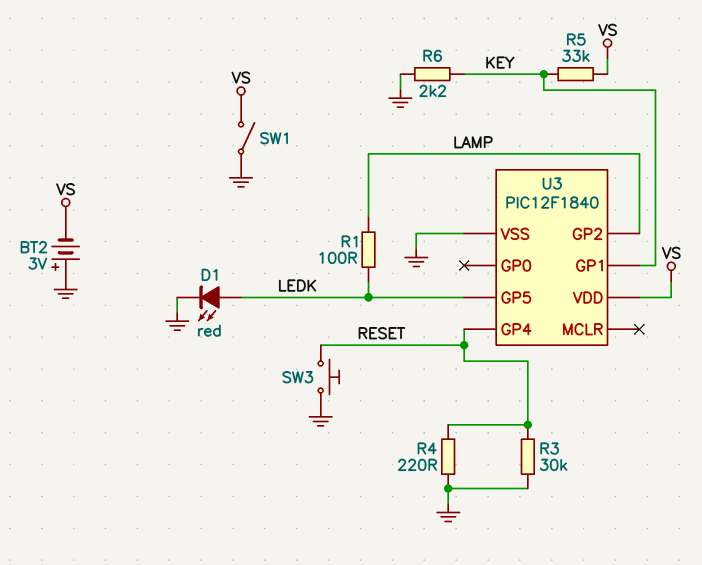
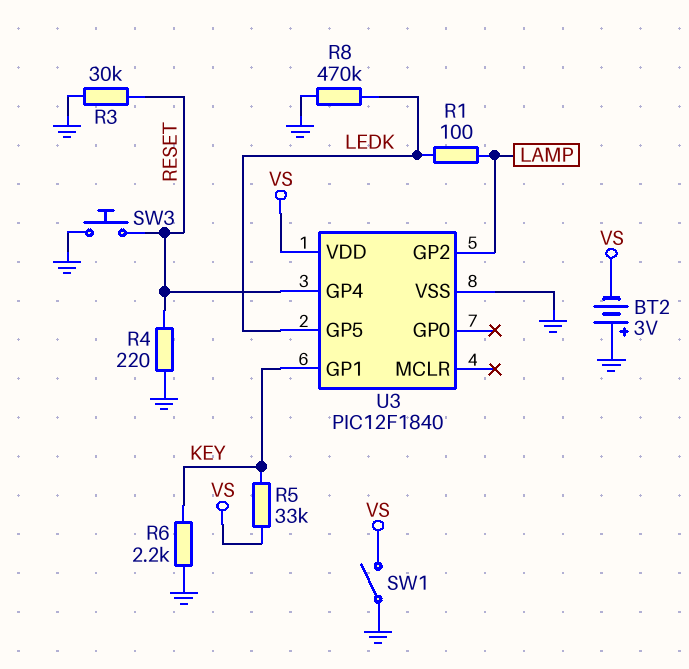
D1: LED red (A LEDK, K GND) -> none
R8: none -> 470k (GND, LEDK)

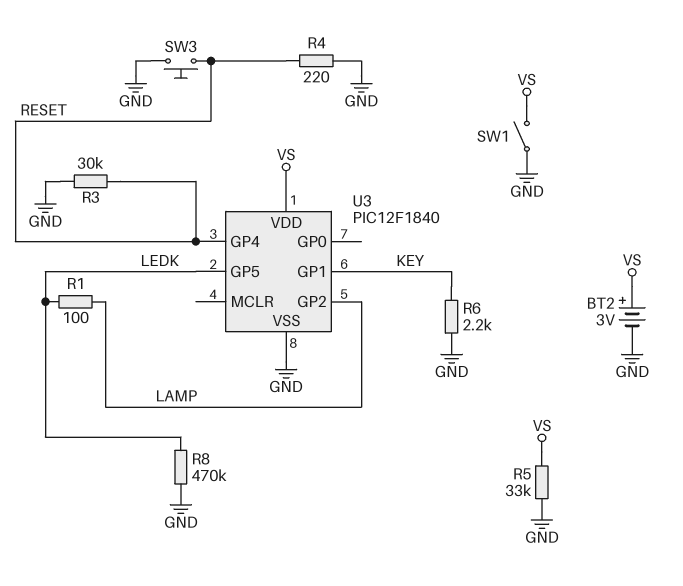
BT2: 3V (plus GND, minus VS) -> 3V (plus VS, minus GND)
R5: 33k (KEY, VS) -> 33k (GND, VS)

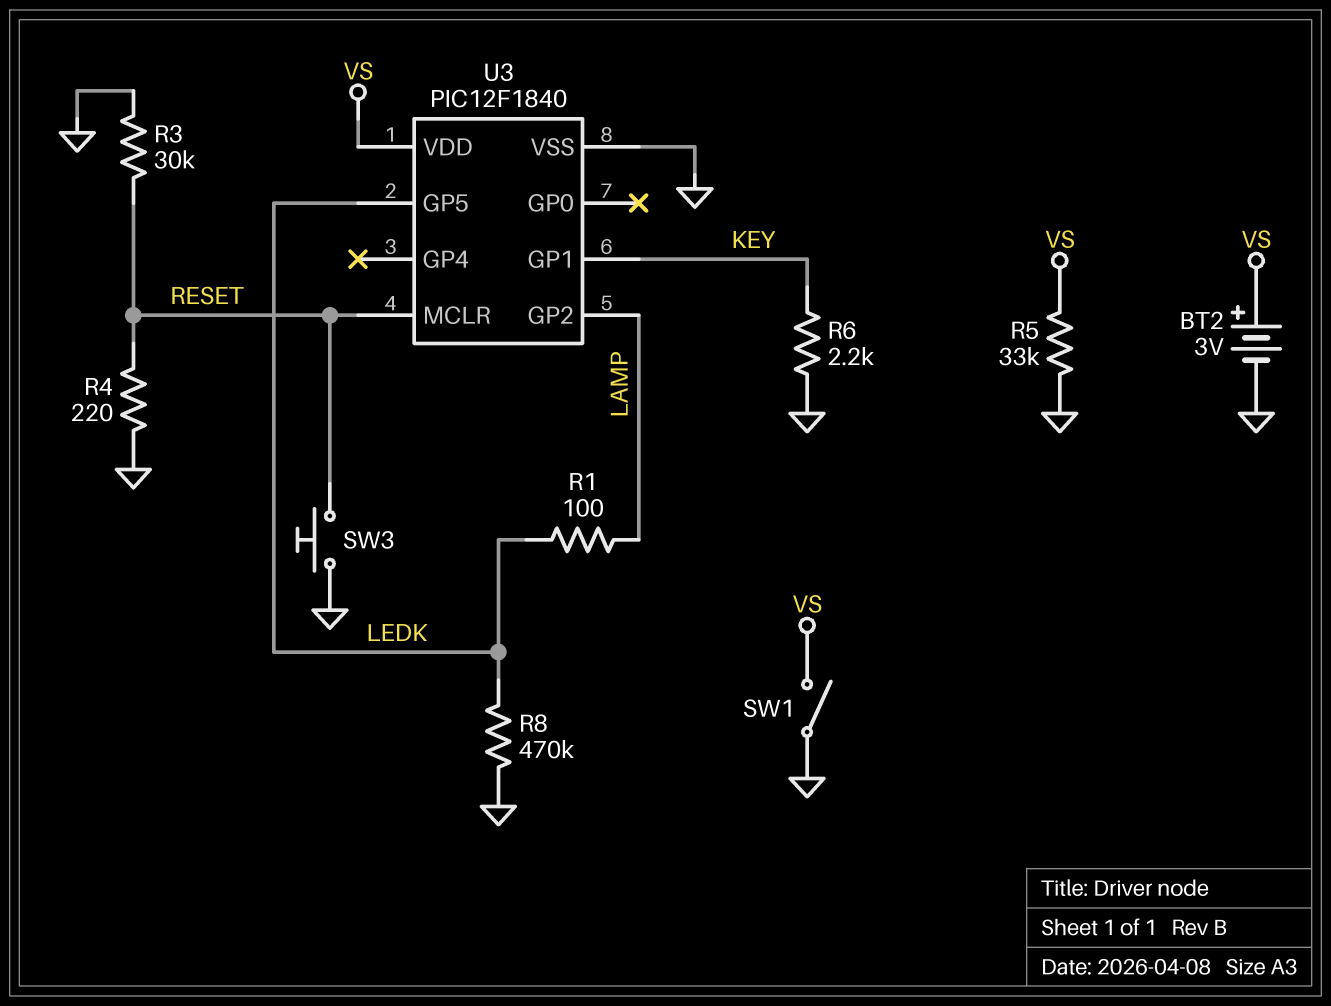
U3 pin GP4: RESET -> none
U3 pin MCLR: none -> RESET

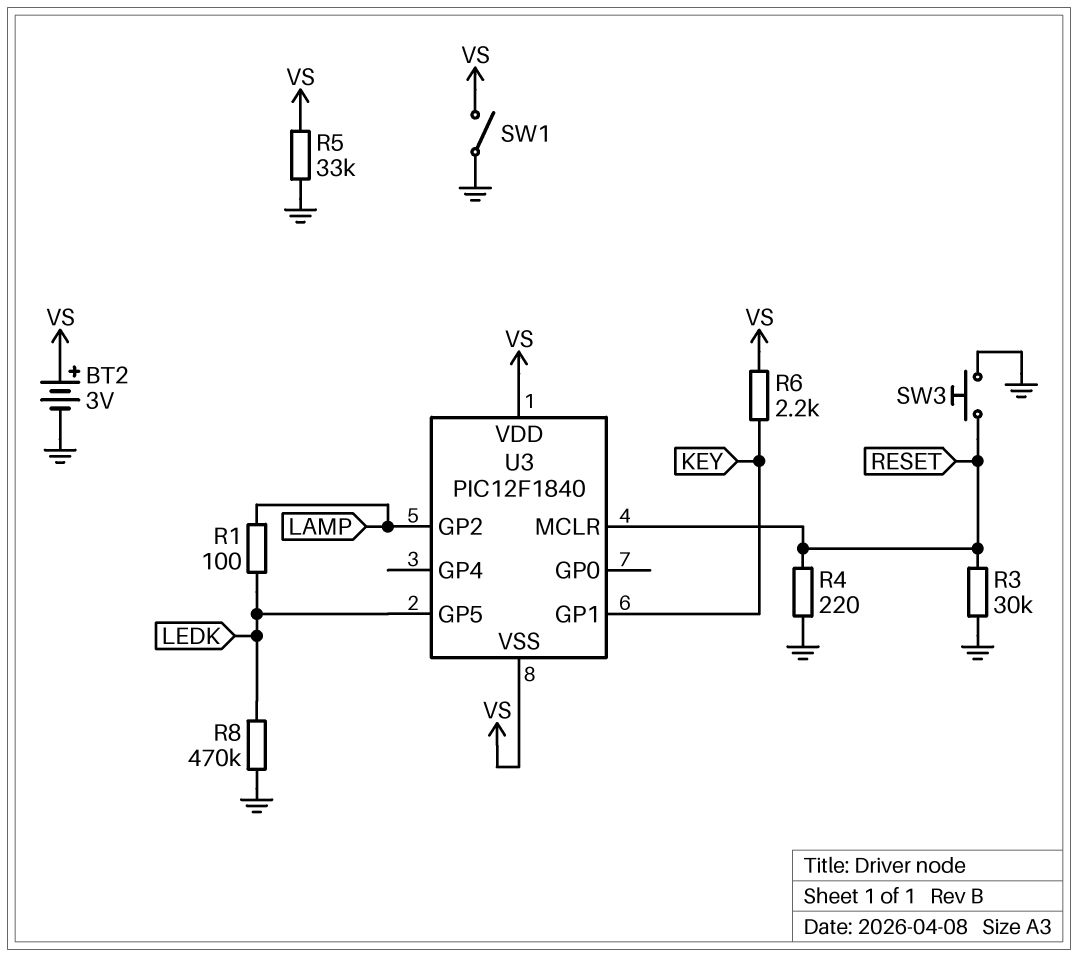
R6: 2.2k (GND, KEY) -> 2.2k (KEY, VS)
U3 pin VSS: GND -> VS

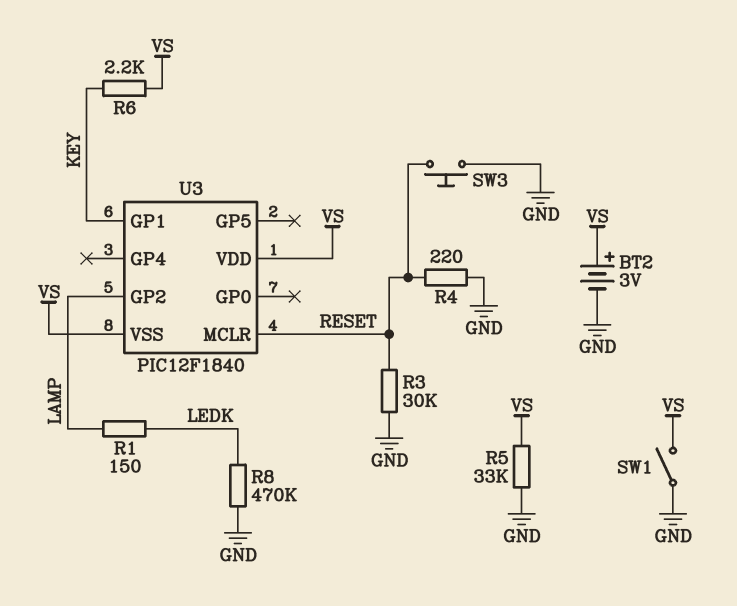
R1: 100 (LAMP, LEDK) -> 150 (LAMP, LEDK)
U3 pin GP5: LEDK -> none

